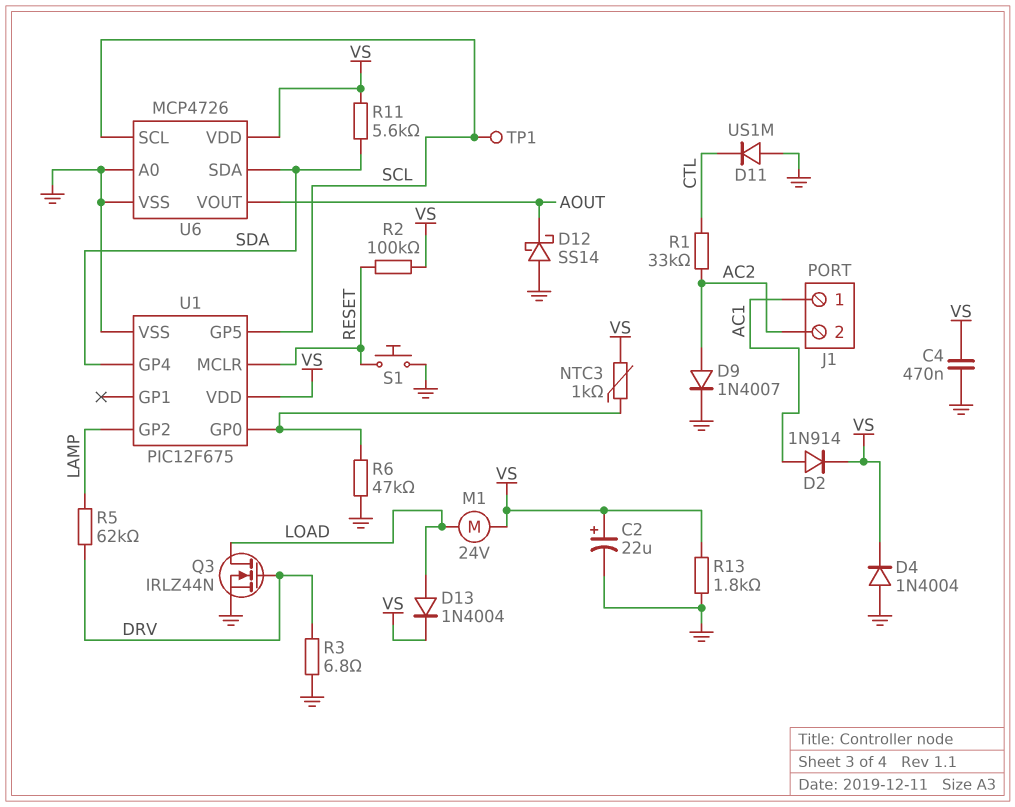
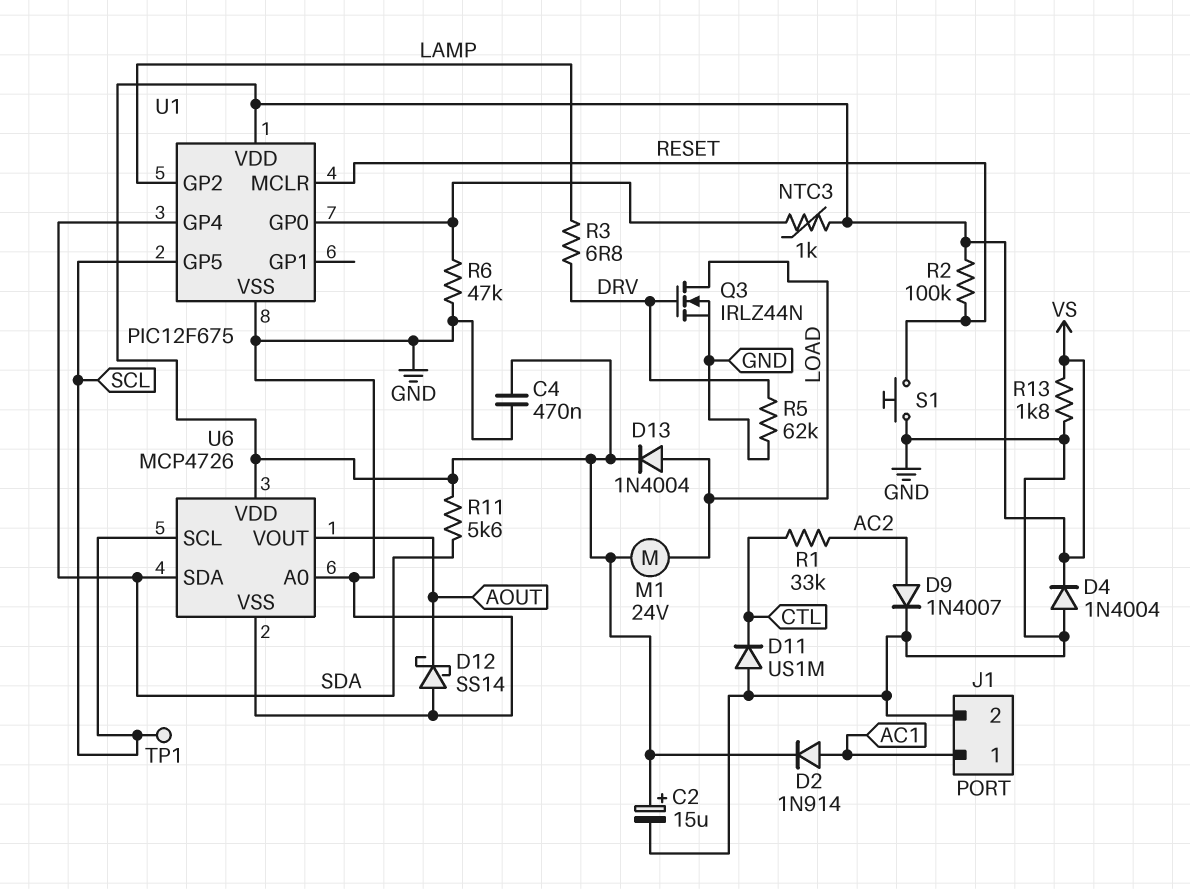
C2: 22uF (plus VS, minus GND) -> 15uF (plus VS, minus GND)
J1 pin 2: AC2 -> GND
R3: 6.8 (DRV, GND) -> 6.8 (DRV, LAMP)
R5: 62k (DRV, LAMP) -> 62k (DRV, GND)

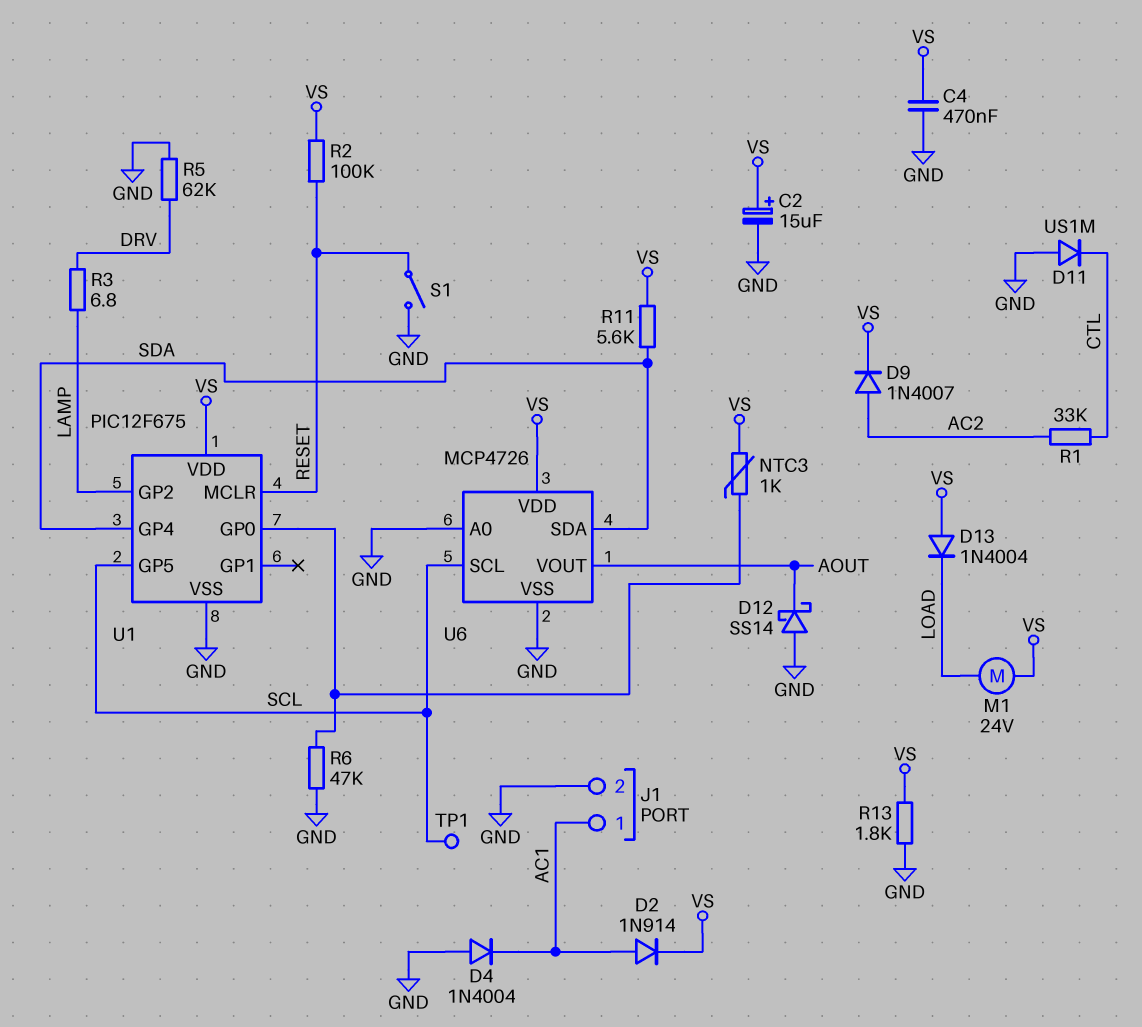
D4: diode 1N4004 (A GND, K VS) -> diode 1N4004 (A GND, K AC1)
D9: diode 1N4007 (A AC2, K GND) -> diode 1N4007 (A AC2, K VS)
D13: diode 1N4004 (A LOAD, K VS) -> diode 1N4004 (A VS, K LOAD)
Q3: NMOS IRLZ44N (G DRV, D LOAD, S GND) -> none
S1: button (GND, RESET) -> switch (GND, RESET)

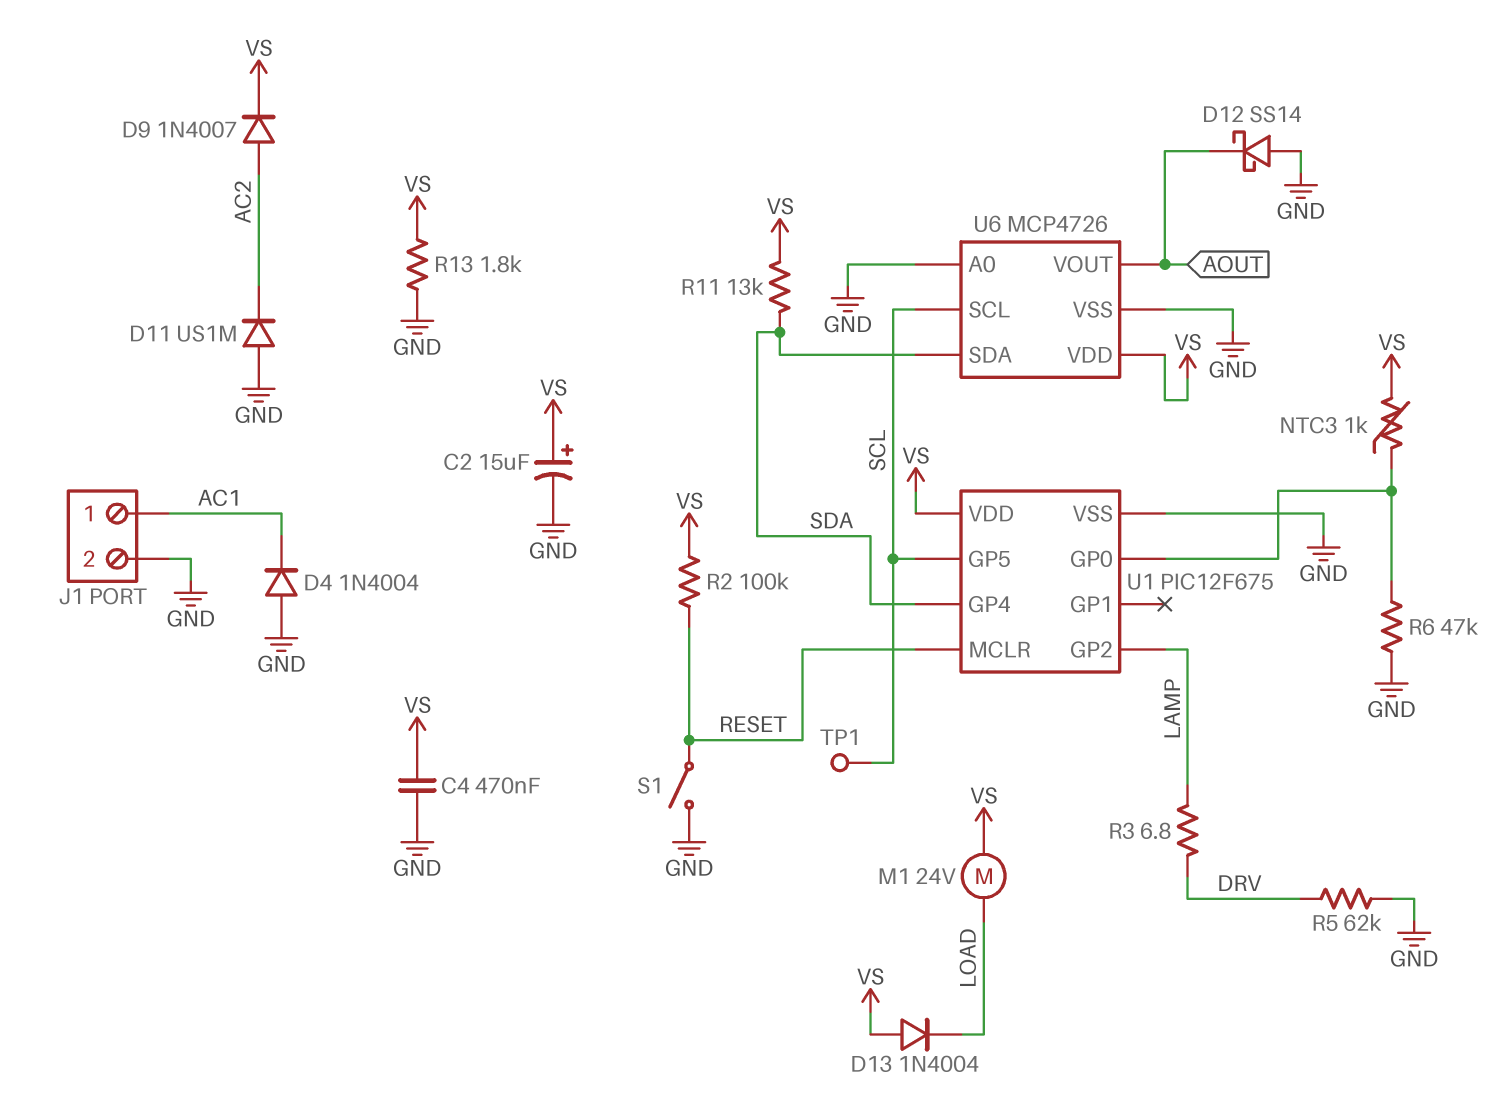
D2: diode 1N914 (A AC1, K VS) -> none
D11: diode US1M (A GND, K CTL) -> diode US1M (A GND, K AC2)
R1: 33k (AC2, CTL) -> none
R11: 5.6k (SDA, VS) -> 13k (SDA, VS)

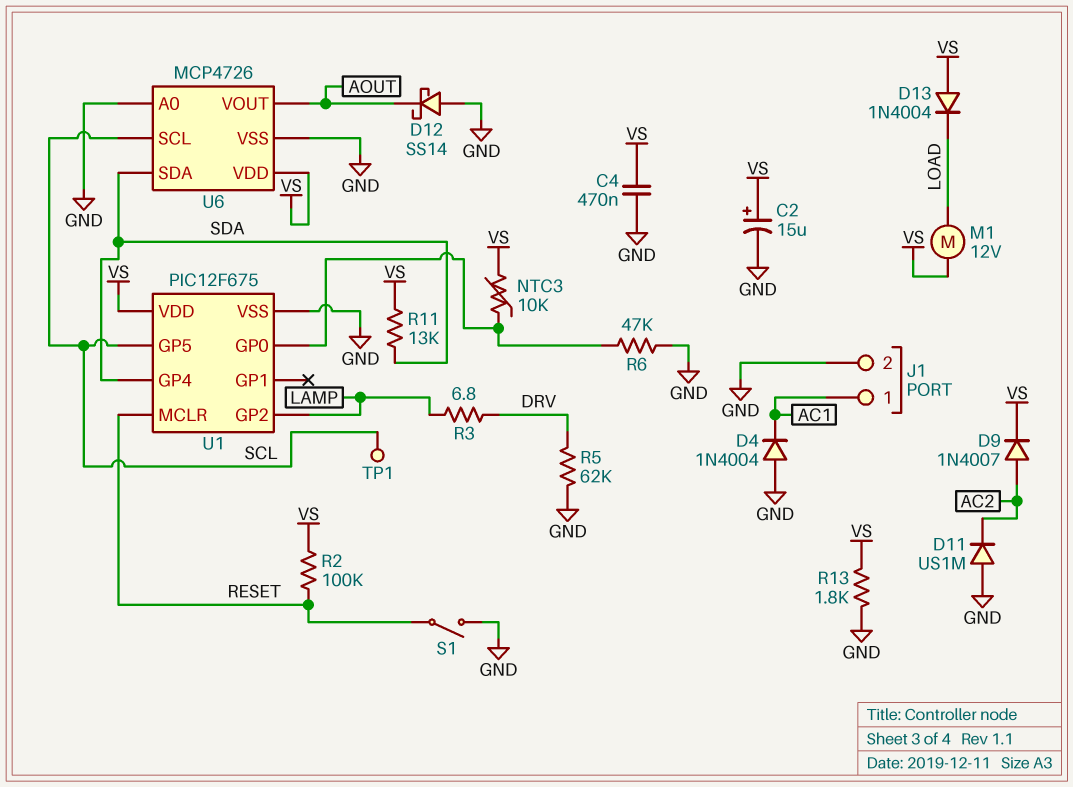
M1: motor 24V (LOAD, VS) -> motor 12V (LOAD, VS)
NTC3: 1k (U1/GP0, VS) -> 10k (U1/GP0, VS)

